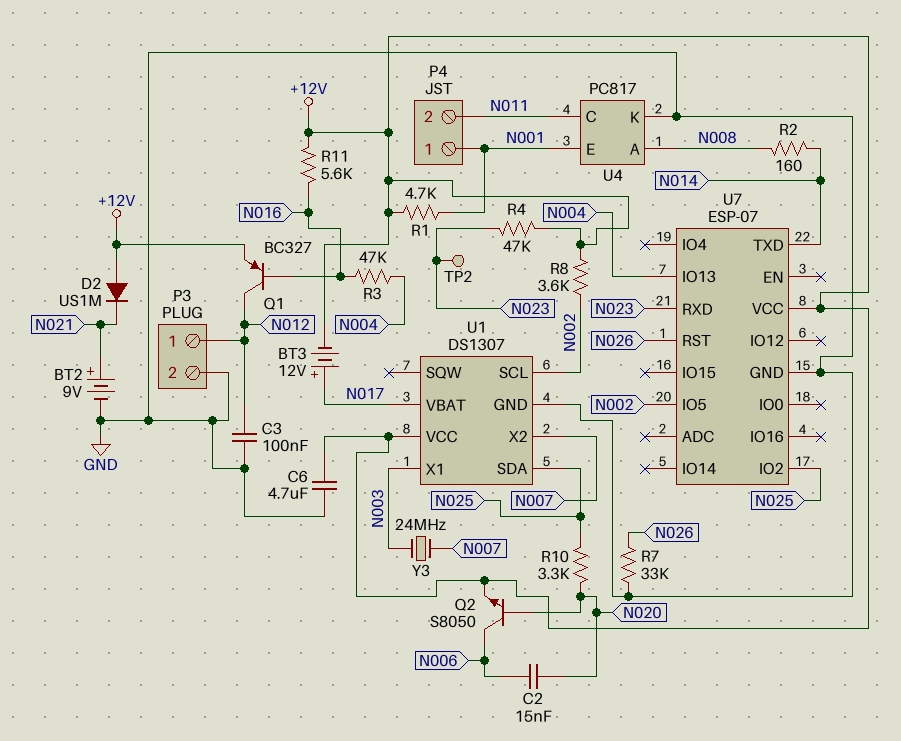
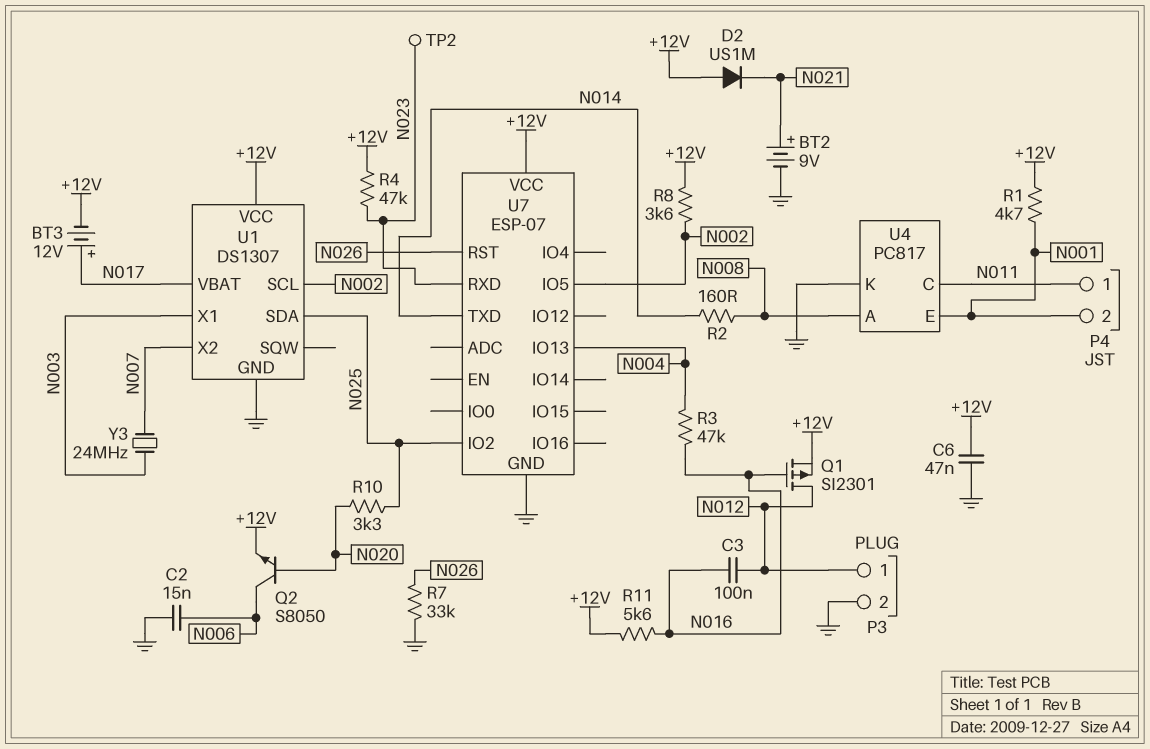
C2: 15nF (N006, N020) -> 15nF (GND, N006)
C3: 100nF (GND, N012) -> 100nF (N012, N016)
C6: 4.7uF (+12V, GND) -> 47nF (+12V, GND)
P4 pin 1: N001 -> N011
P4 pin 2: N011 -> N001
Q1: PNP BC327 (B N016, C N012, E +12V) -> PMOS SI2301 (G N016, D N012, S +12V)

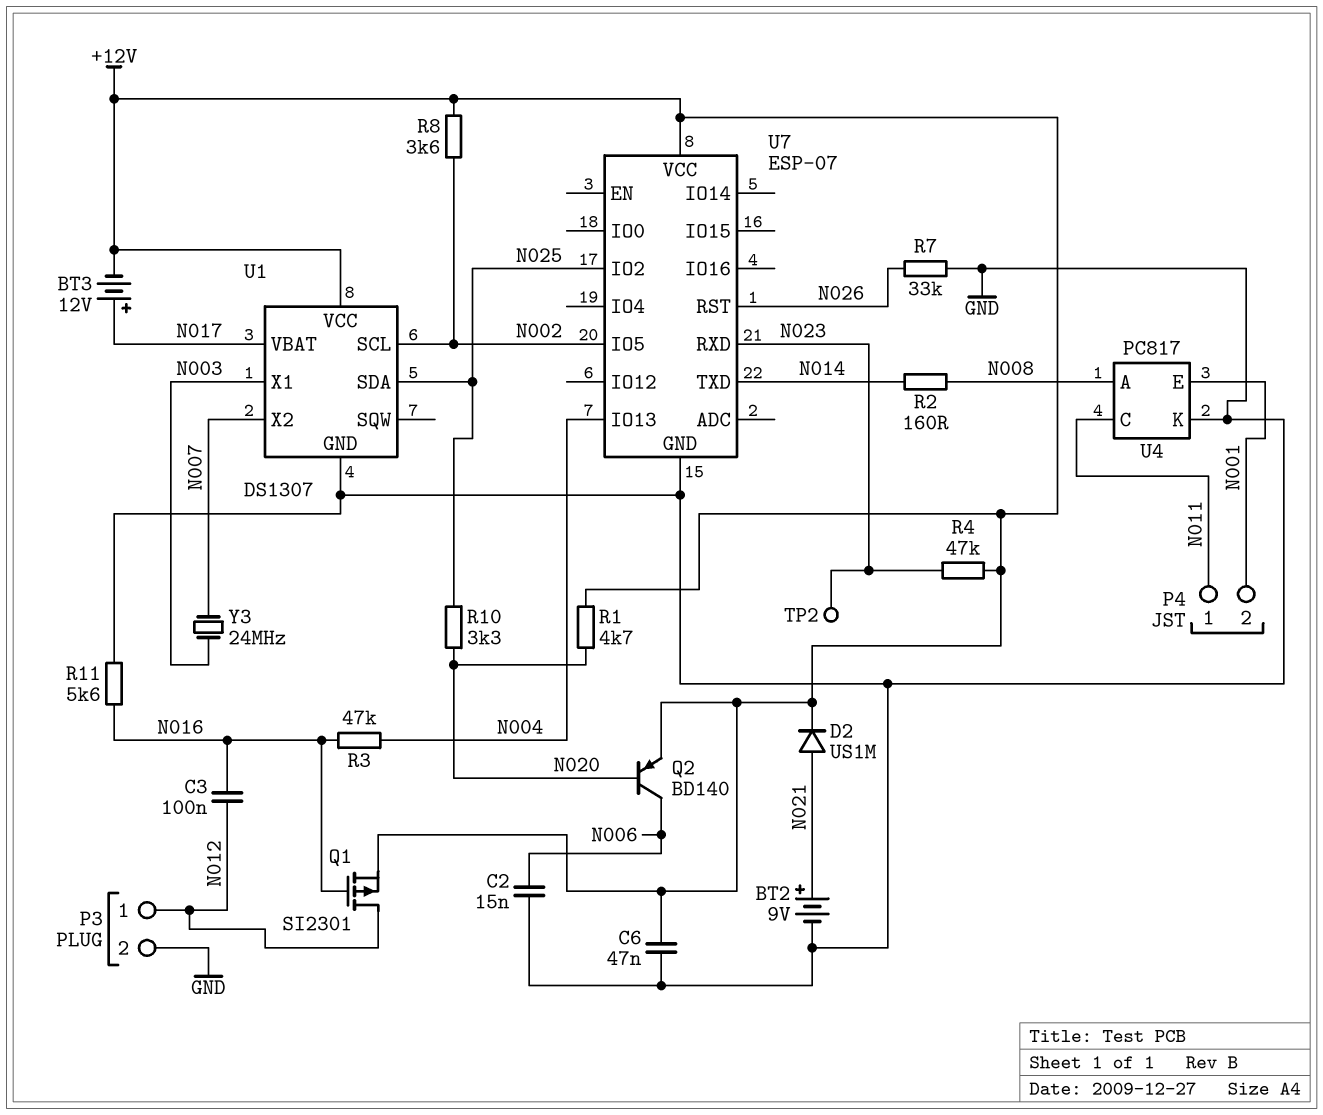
D2: diode US1M (A +12V, K N021) -> diode US1M (A N021, K +12V)
Q2: NPN S8050 (B N020, C N006, E +12V) -> PNP BD140 (B N020, C N006, E +12V)
R1: 4.7k (+12V, N001) -> 4.7k (+12V, N020)
R11: 5.6k (+12V, N016) -> 5.6k (GND, N016)

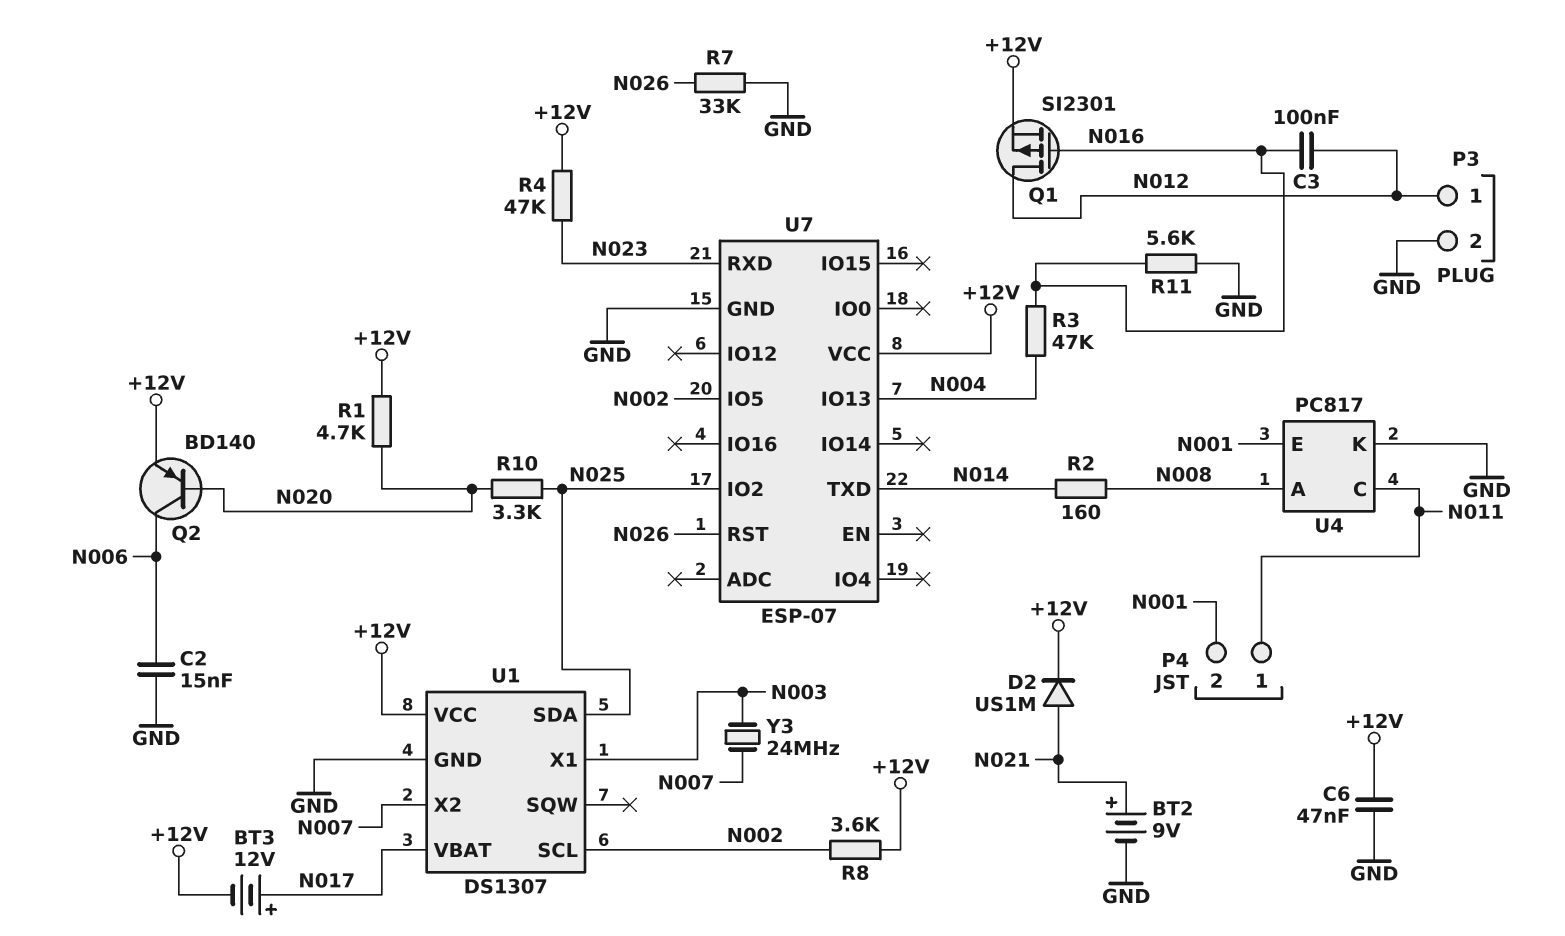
TP2: test point (N023) -> none

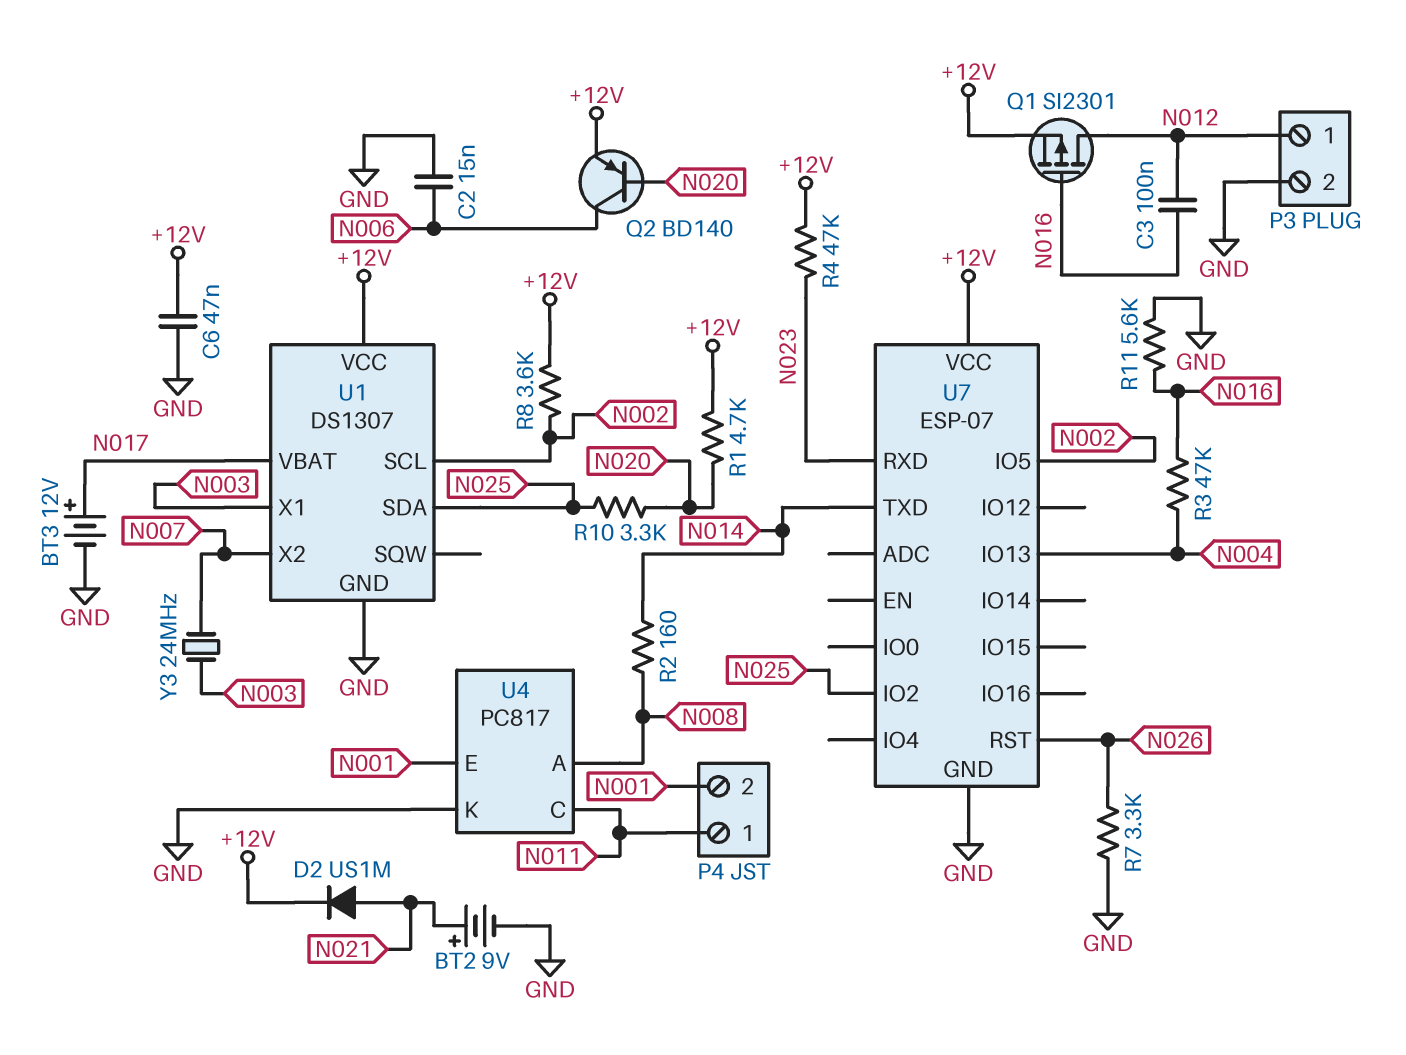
BT3: 12V (plus N017, minus +12V) -> 12V (plus N017, minus GND)
R7: 33k (GND, N026) -> 3.3k (GND, N026)

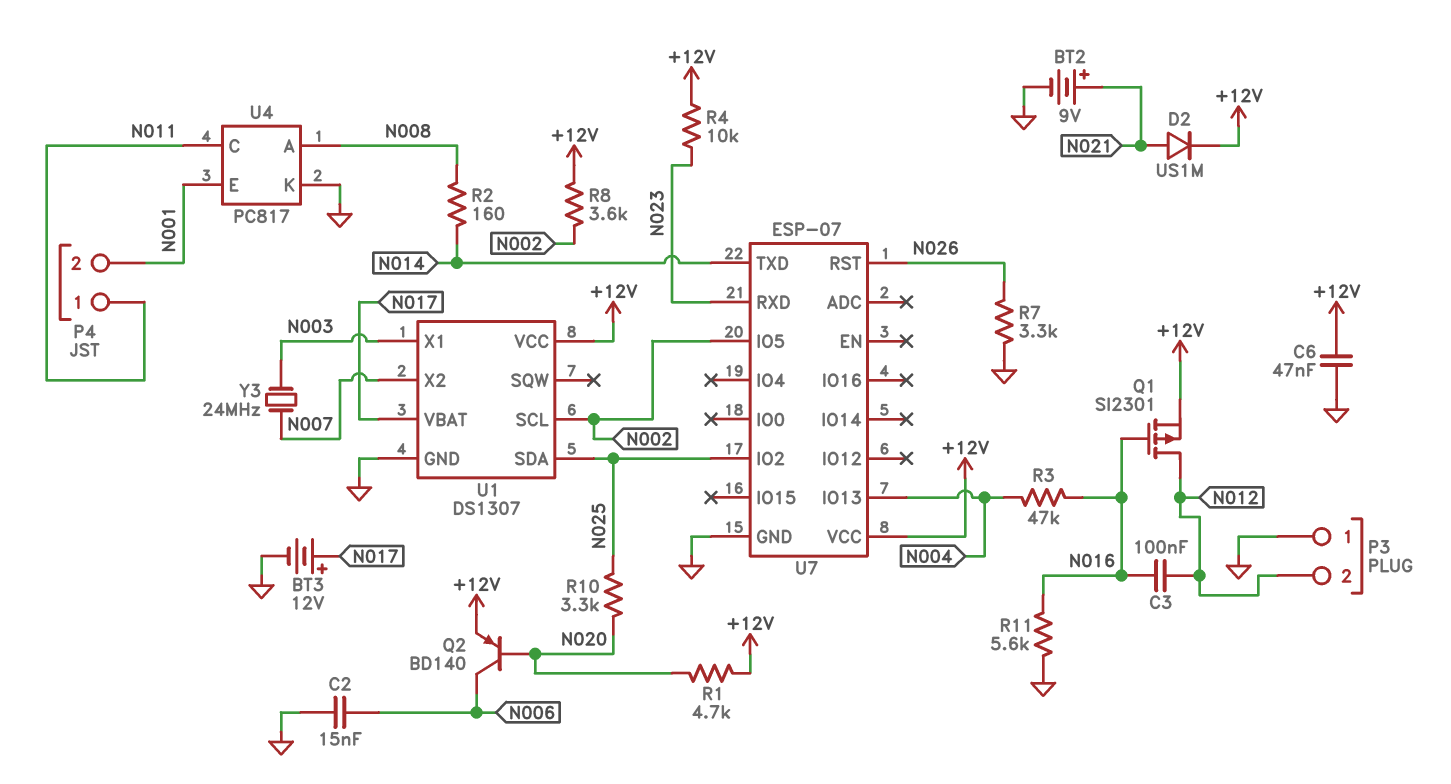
P3 pin 1: N012 -> GND
P3 pin 2: GND -> N012
R4: 47k (+12V, N023) -> 10k (+12V, N023)

